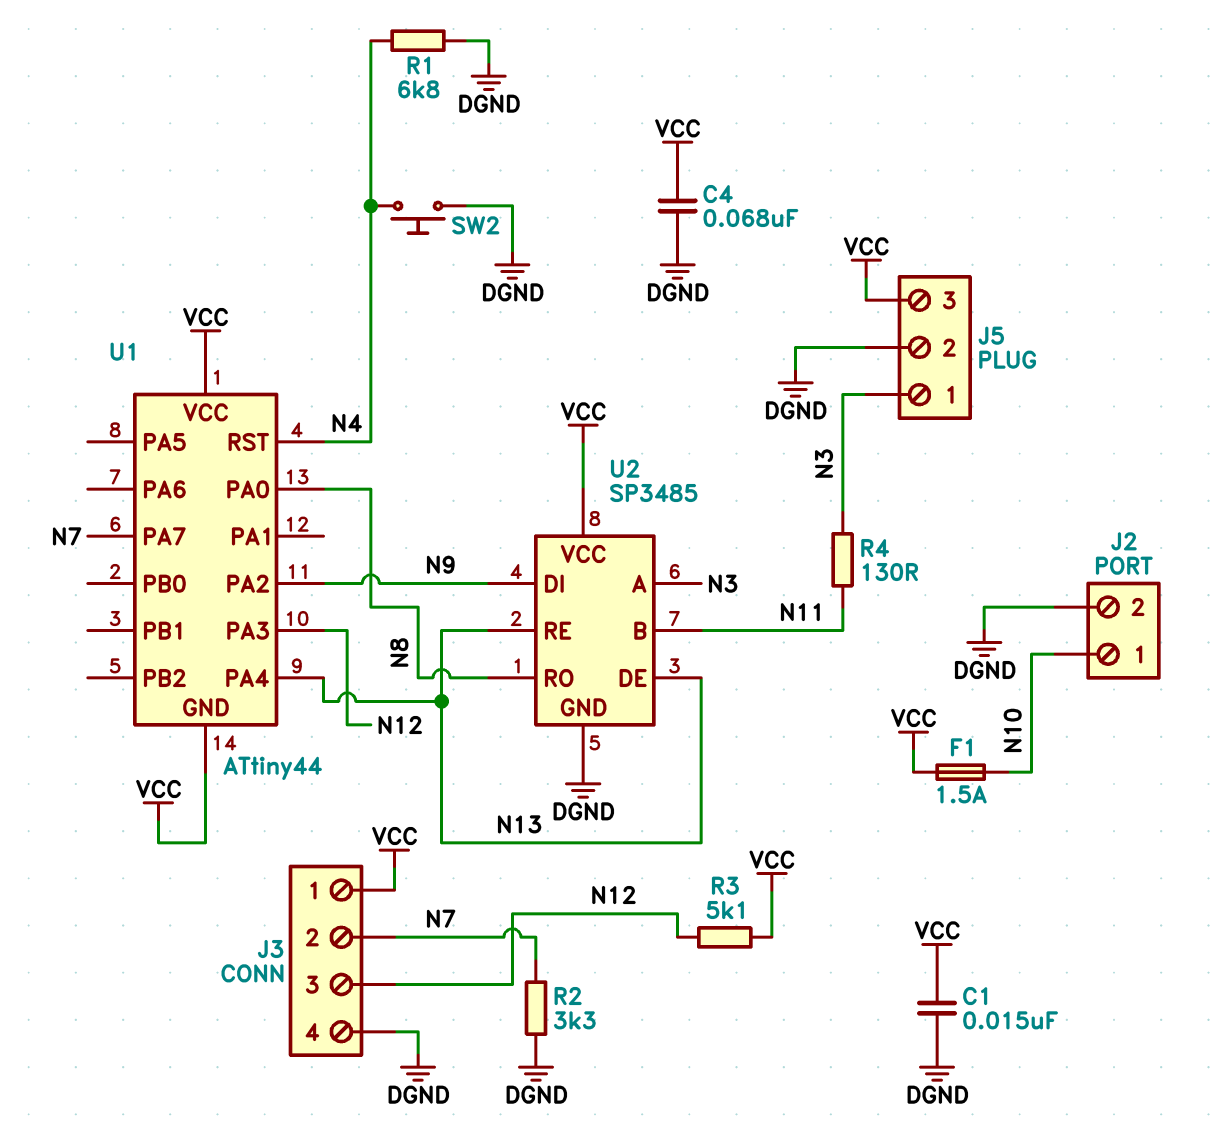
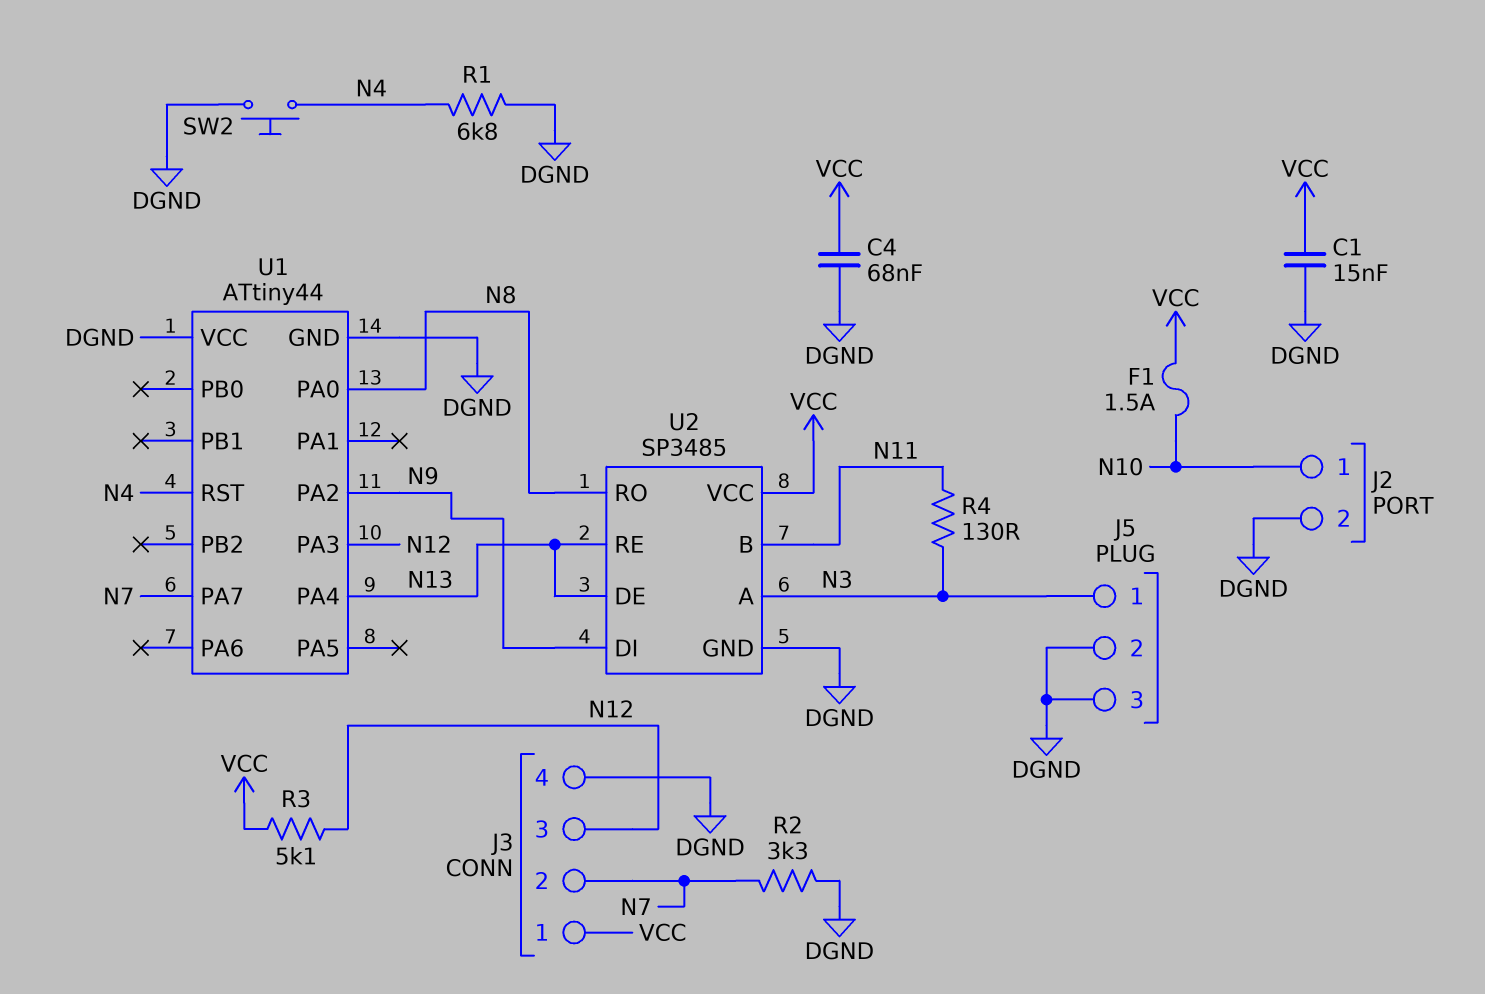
J5 pin 3: VCC -> DGND
U1 pin GND: VCC -> DGND
U1 pin VCC: VCC -> DGND

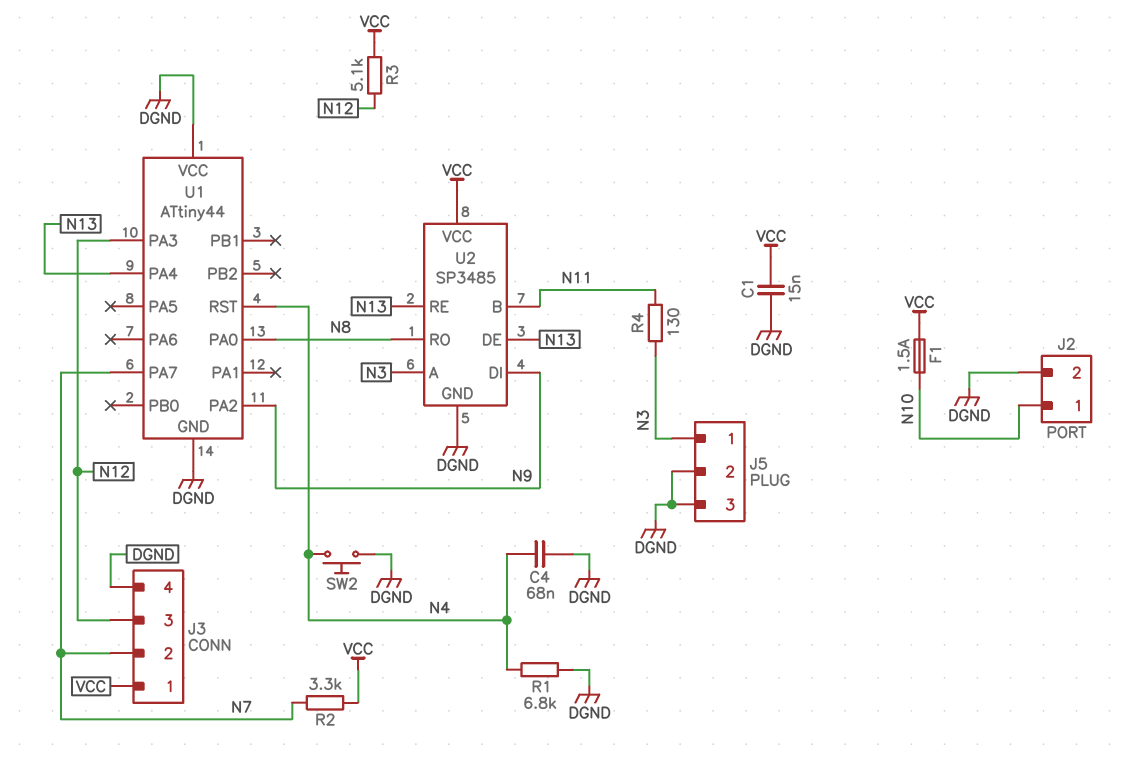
C4: 68nF (DGND, VCC) -> 68nF (DGND, N4)
R2: 3.3k (DGND, N7) -> 3.3k (N7, VCC)

